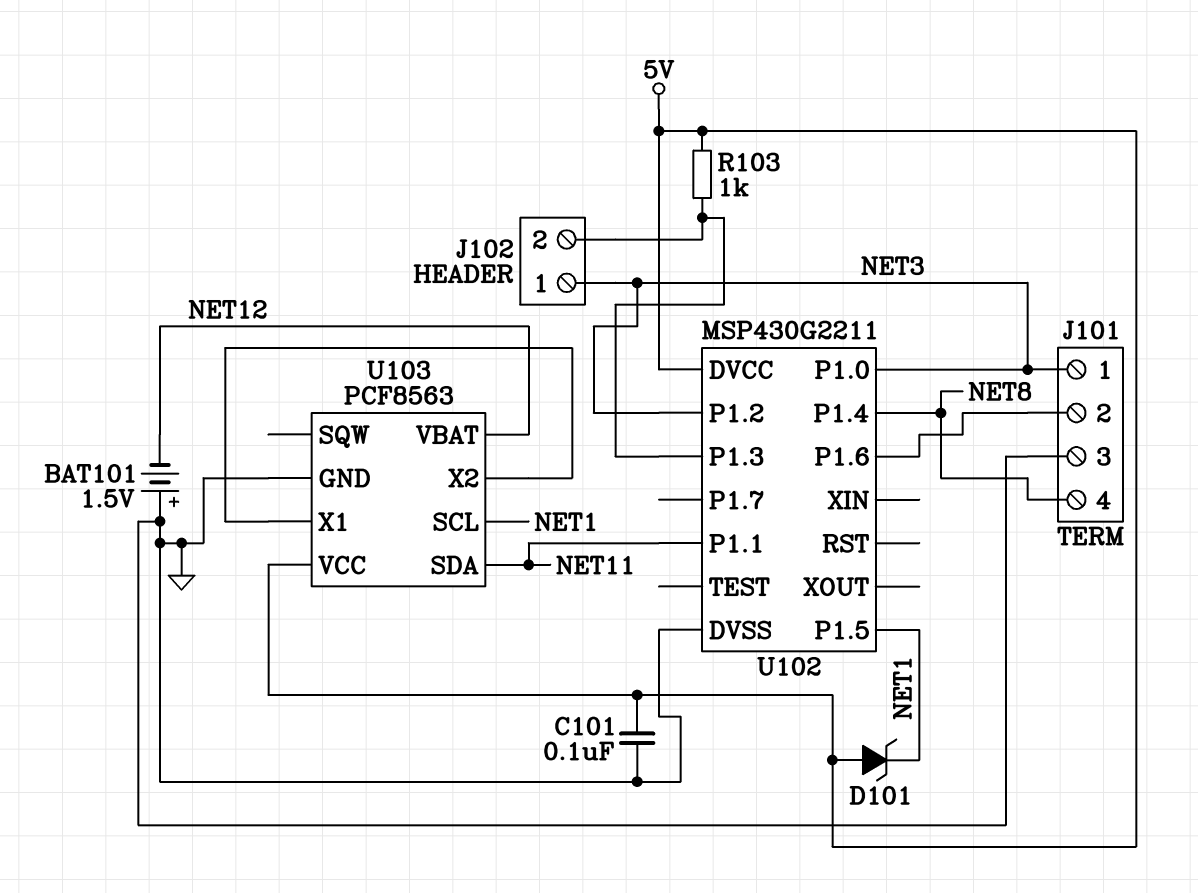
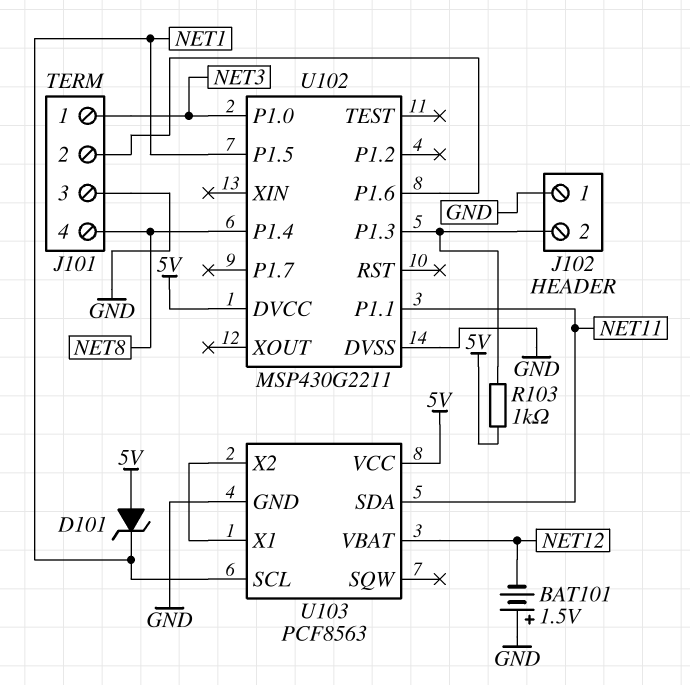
C101: 100nF (5V, GND) -> none
J102 pin 1: NET3 -> GND
U102 pin P1.2: NET3 -> none

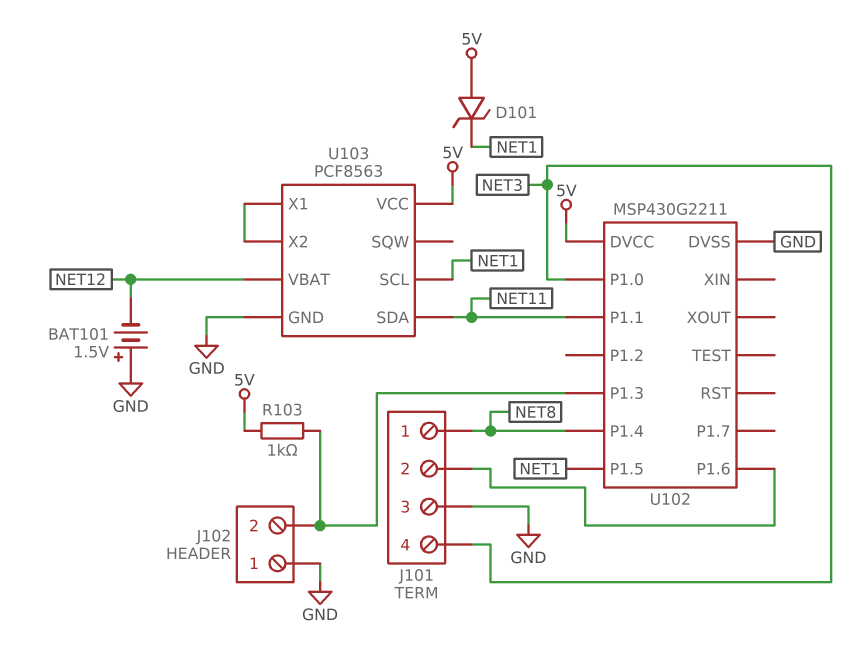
J101 pin 1: NET3 -> NET8
J101 pin 4: NET8 -> NET3

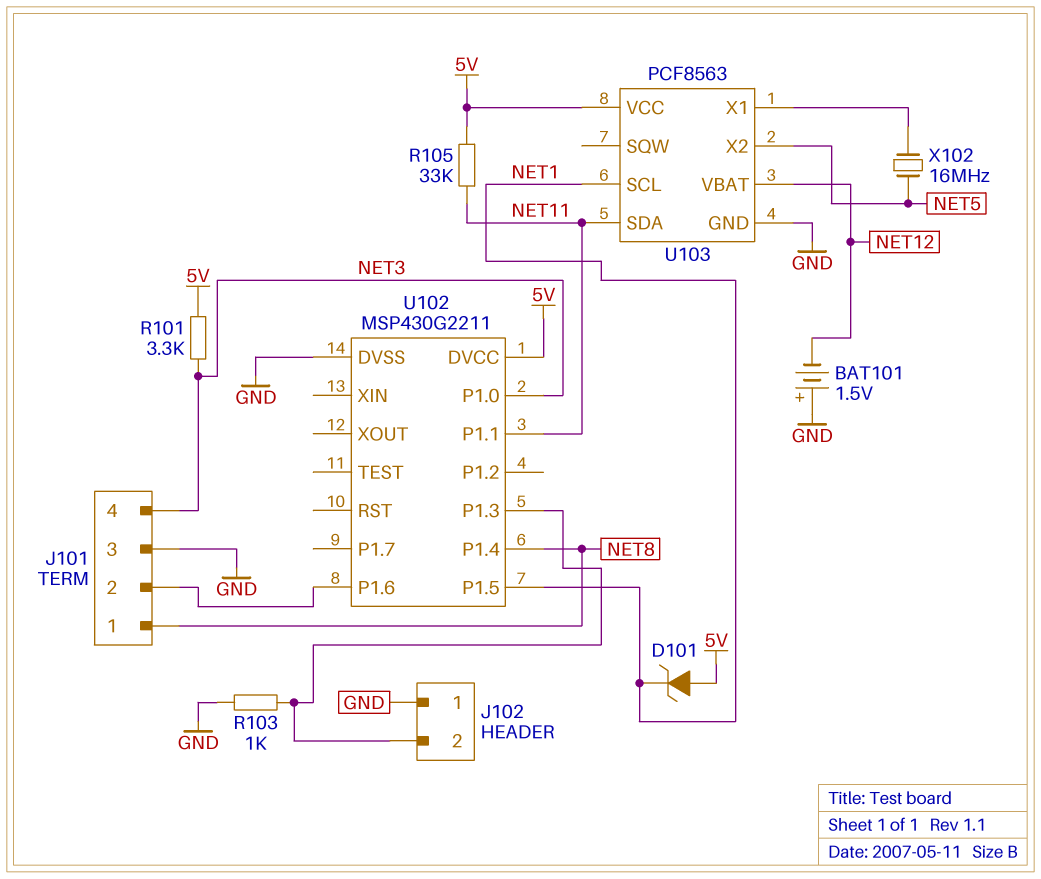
R101: none -> 3.3k (5V, NET3)
R103: 1k (5V, J102/2) -> 1k (GND, J102/2)
R105: none -> 33k (5V, NET11)
U103 pin X2: U103/X1 -> NET5
X102: none -> 16MHz (NET5, U103/X1)

